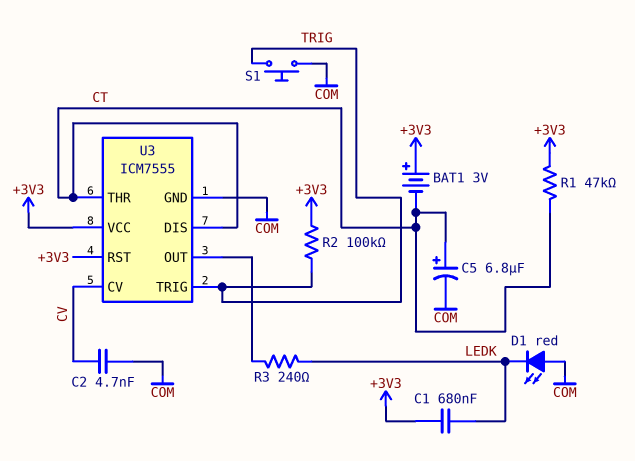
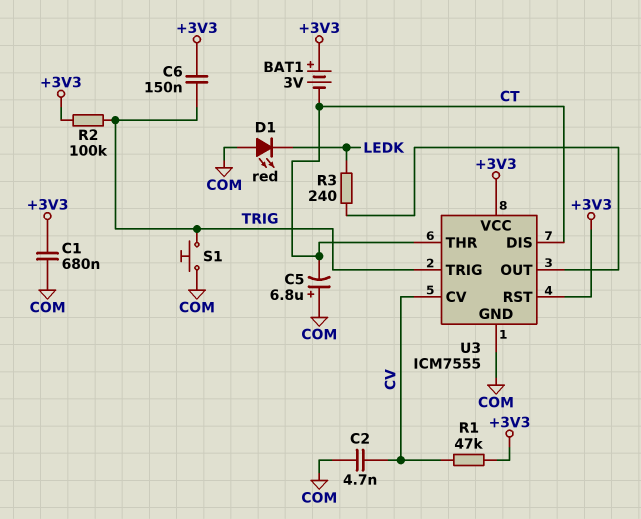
C1: 680nF (+3V3, LEDK) -> 680nF (+3V3, COM)
C5: 6.8uF (plus CT, minus COM) -> 6.8uF (plus COM, minus CT)
C6: none -> 150nF (+3V3, TRIG)
R1: 47k (+3V3, CT) -> 47k (+3V3, CV)

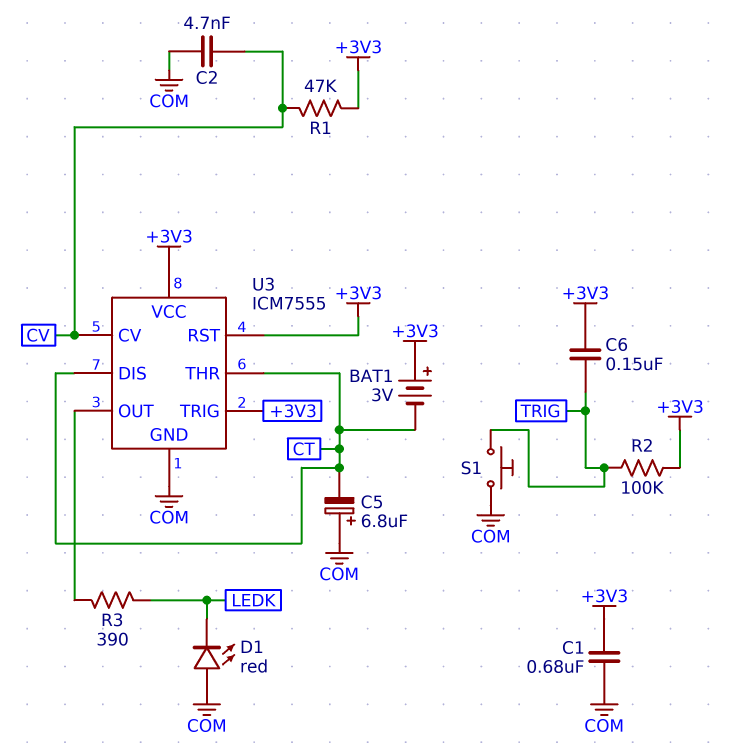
R3: 240 (LEDK, U3/OUT) -> 390 (LEDK, U3/OUT)
U3 pin TRIG: TRIG -> +3V3

